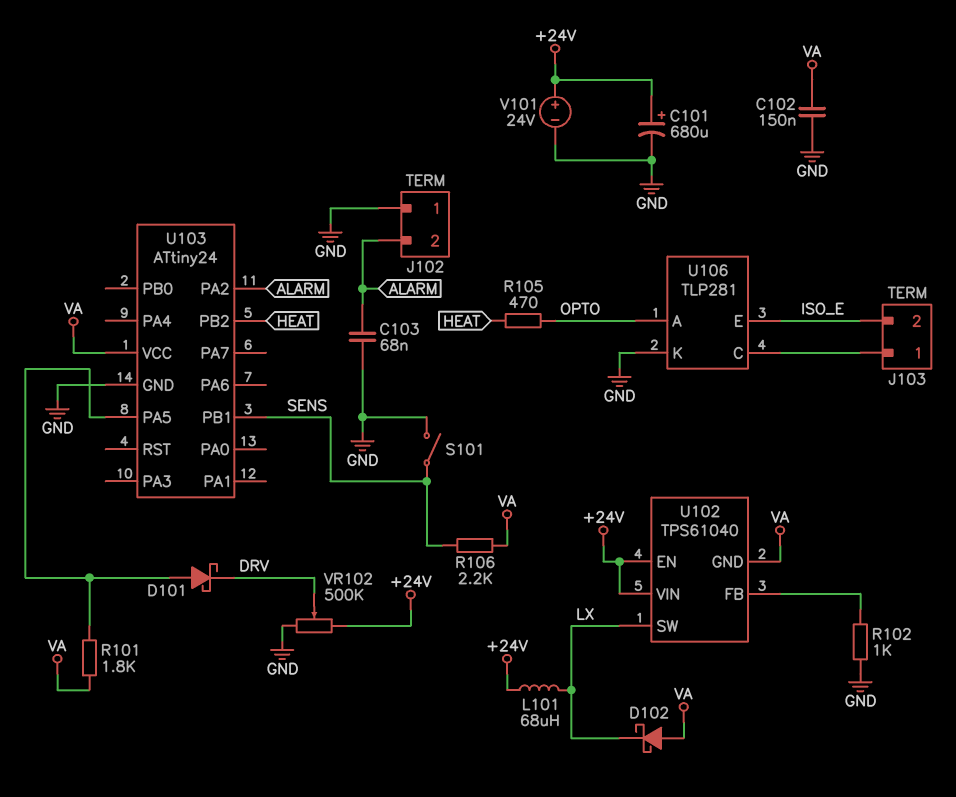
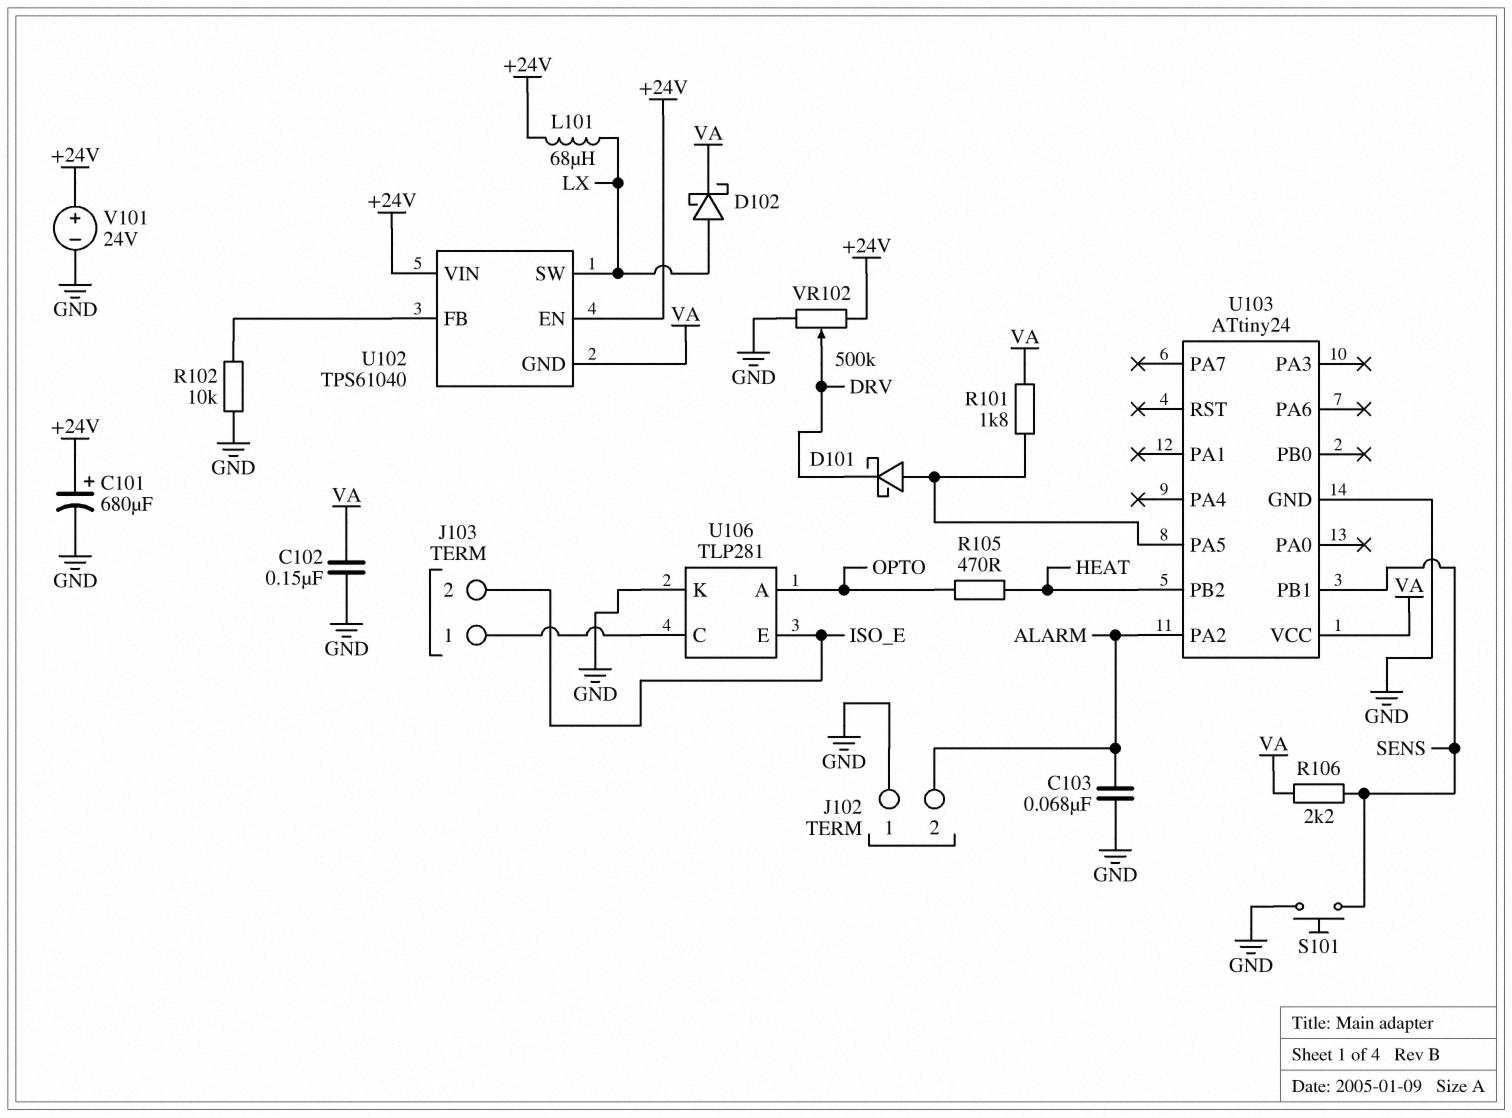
D102: schottky (A VA, K LX) -> schottky (A LX, K VA)
R102: 1k (GND, U102/FB) -> 10k (GND, U102/FB)
S101: switch (GND, SENS) -> button (GND, SENS)

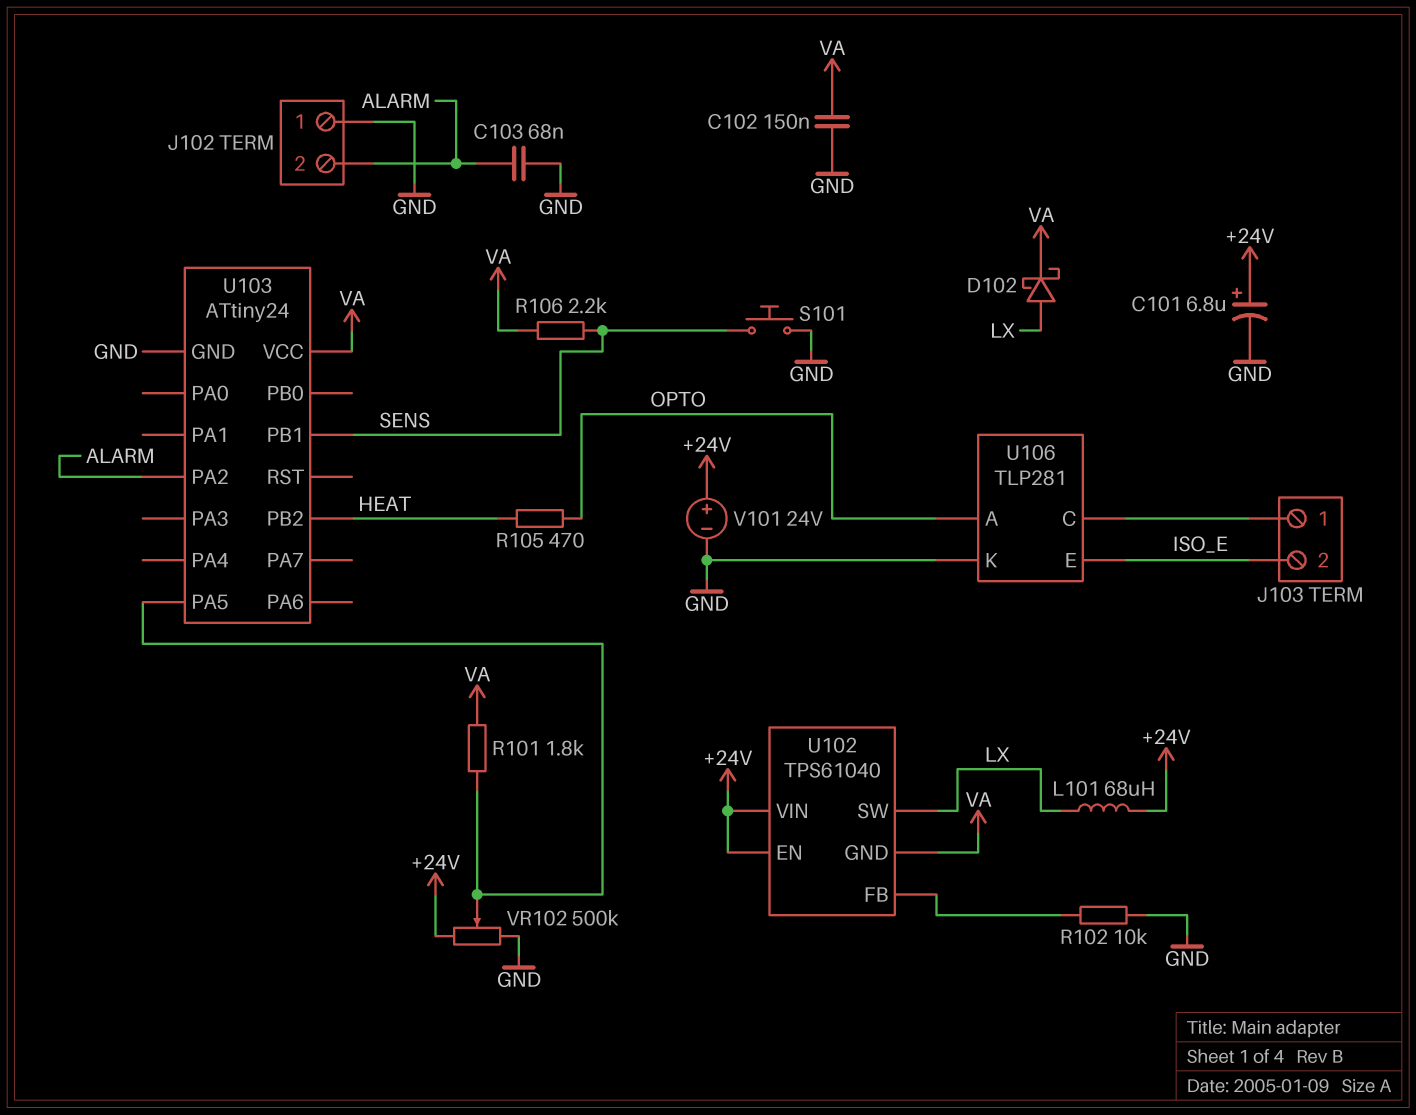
C101: 680uF (plus +24V, minus GND) -> 6.8uF (plus +24V, minus GND)
D101: schottky (A U103/PA5, K DRV) -> none
VR102: 500k (+24V, GND, wiper DRV) -> 500k (+24V, GND, wiper U103/PA5)

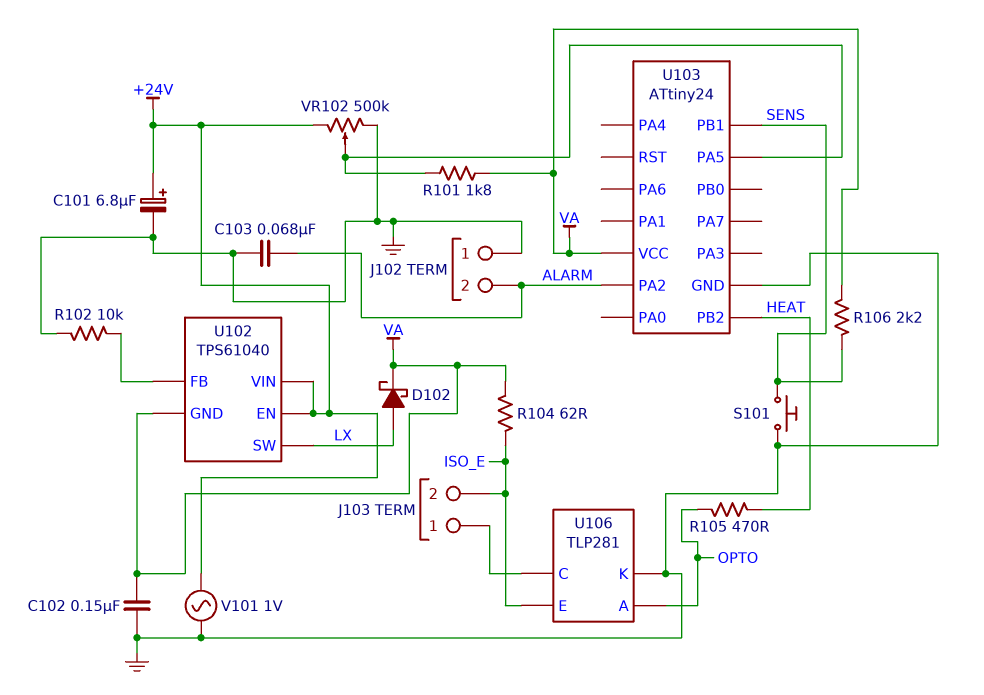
L101: 68uH (+24V, LX) -> none
R104: none -> 62 (ISO_E, VA)
V101: 24V (plus +24V, minus GND) -> AC 1V (+24V, GND)

